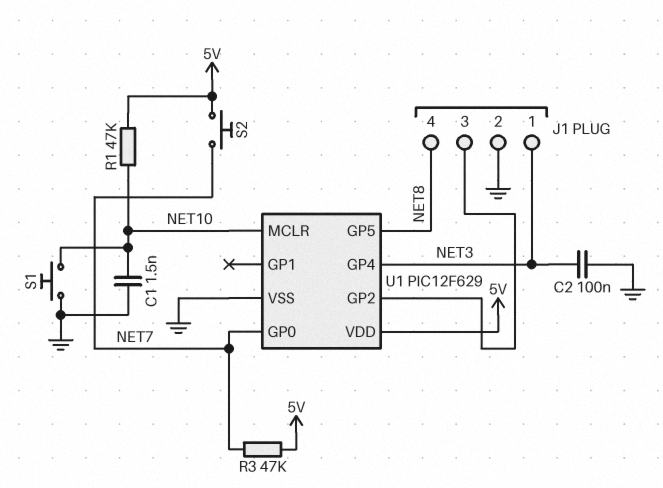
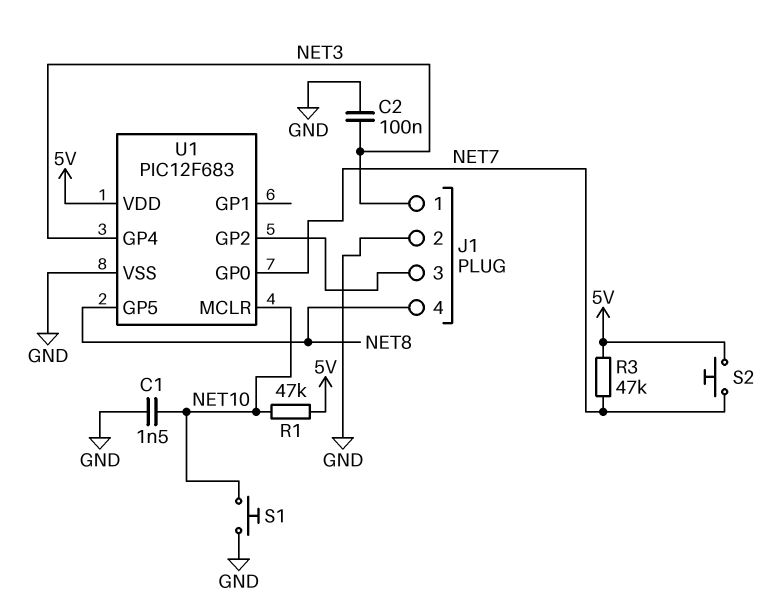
U1: PIC12F629 -> PIC12F683

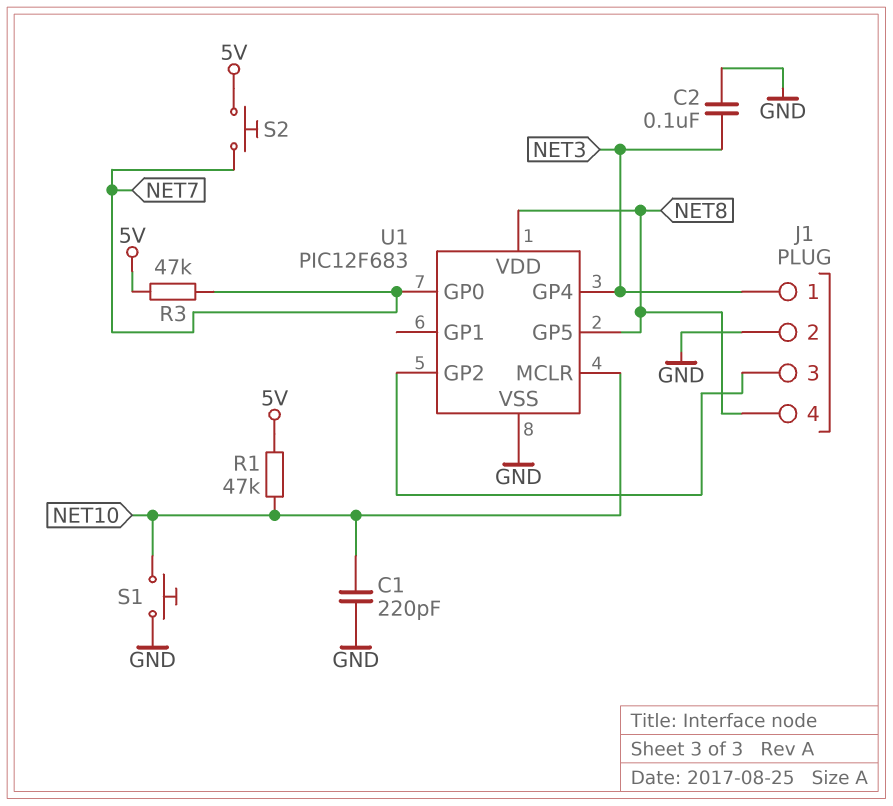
C1: 1.5nF (GND, NET10) -> 220pF (GND, NET10)
U1 pin VDD: 5V -> NET8

